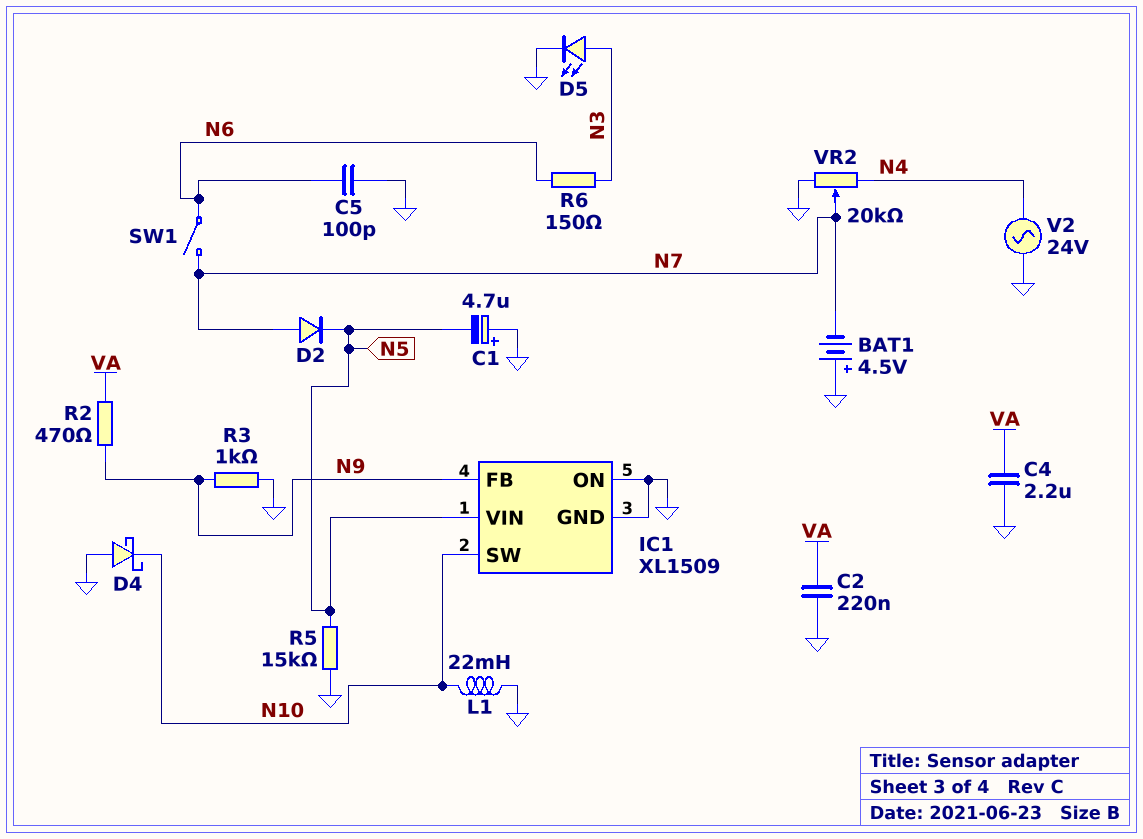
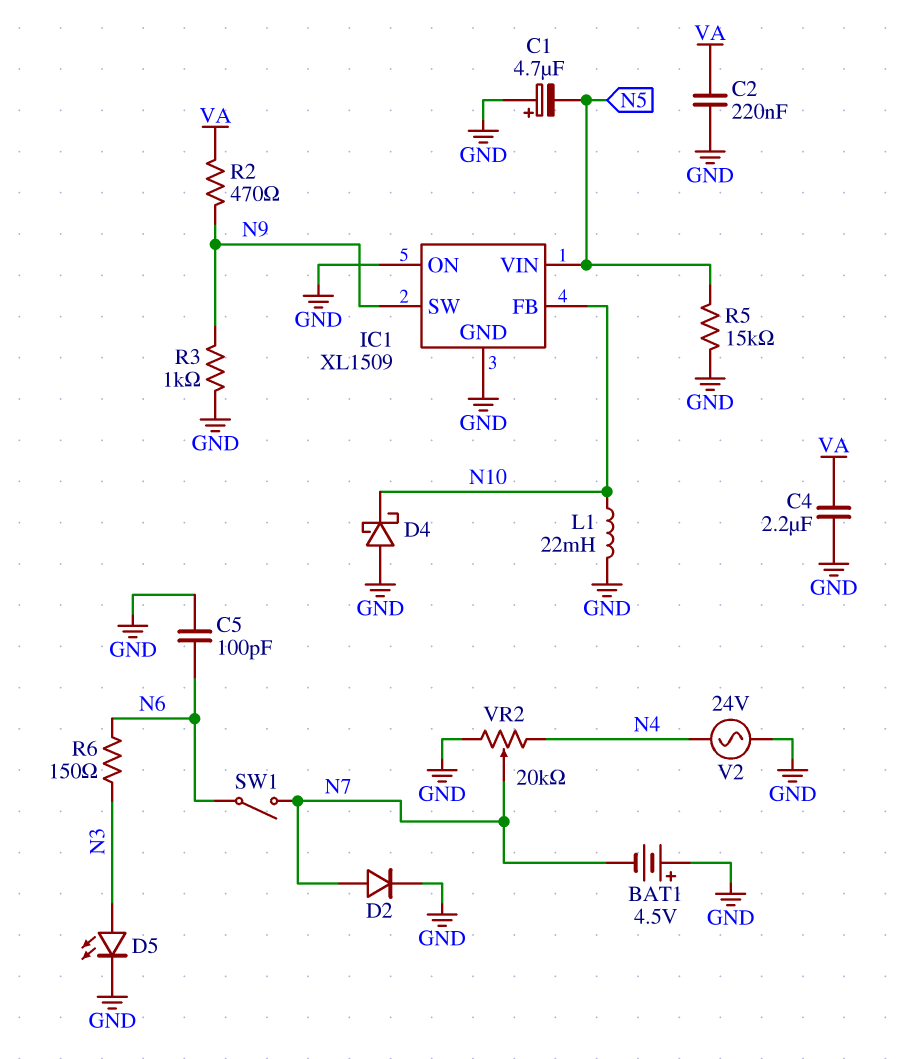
D2: diode (A N7, K N5) -> diode (A N7, K GND)
IC1 pin FB: N9 -> N10
IC1 pin SW: N10 -> N9

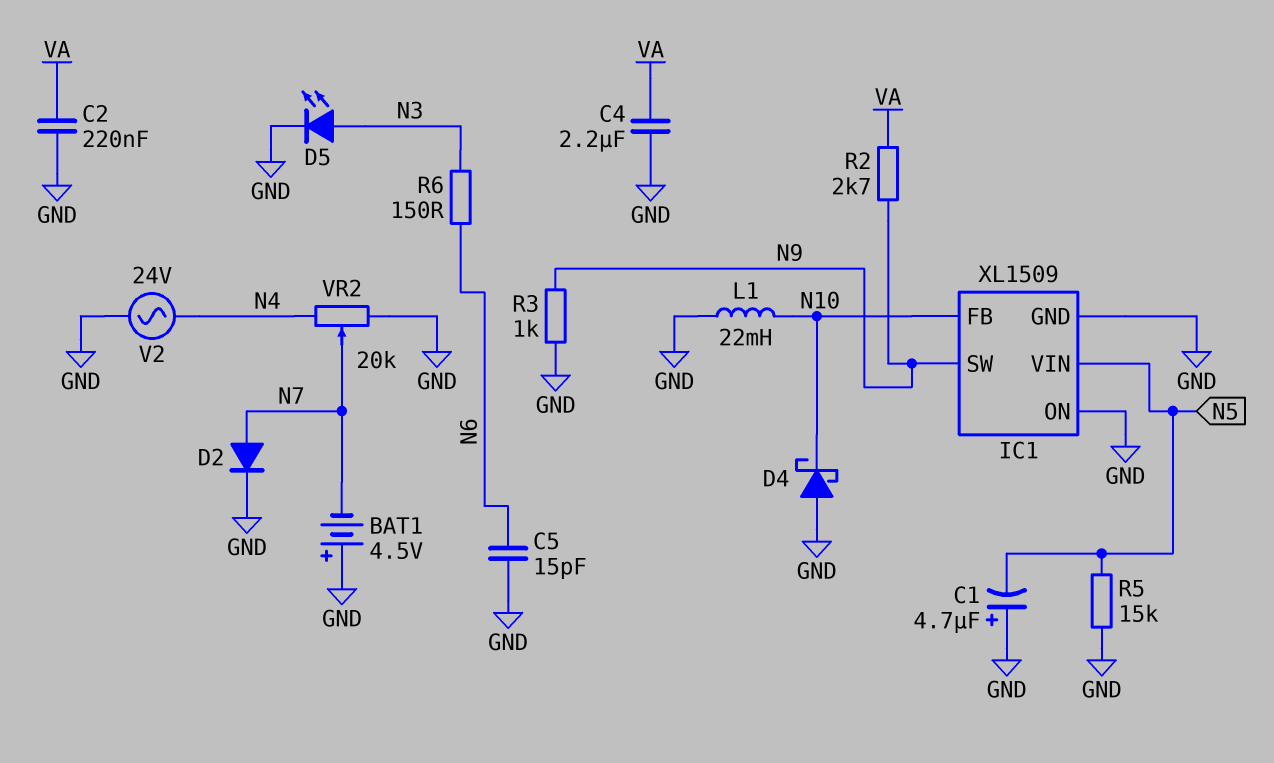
C5: 100pF (GND, N6) -> 15pF (GND, N6)
R2: 470 (N9, VA) -> 2.7k (N9, VA)
SW1: switch (N6, N7) -> none

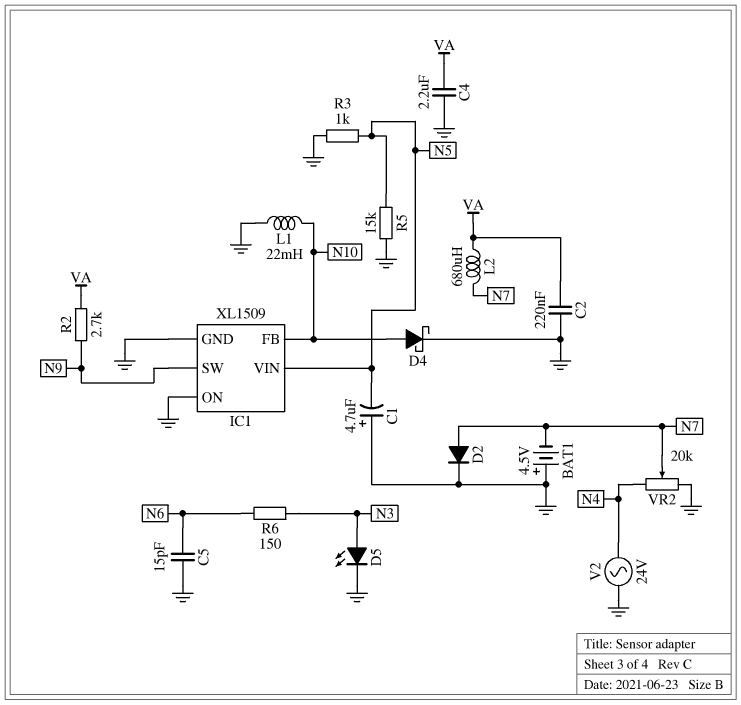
D4: schottky (A GND, K N10) -> schottky (A N10, K GND)
L2: none -> 680uH (N7, VA)
R3: 1k (GND, N9) -> 1k (GND, N5)

